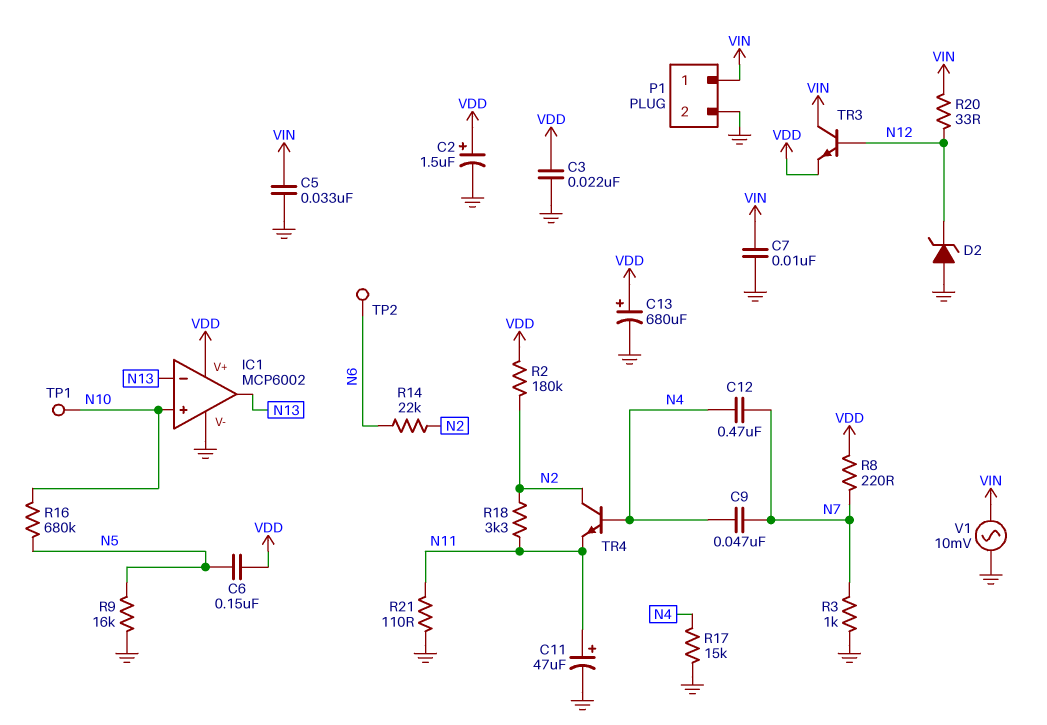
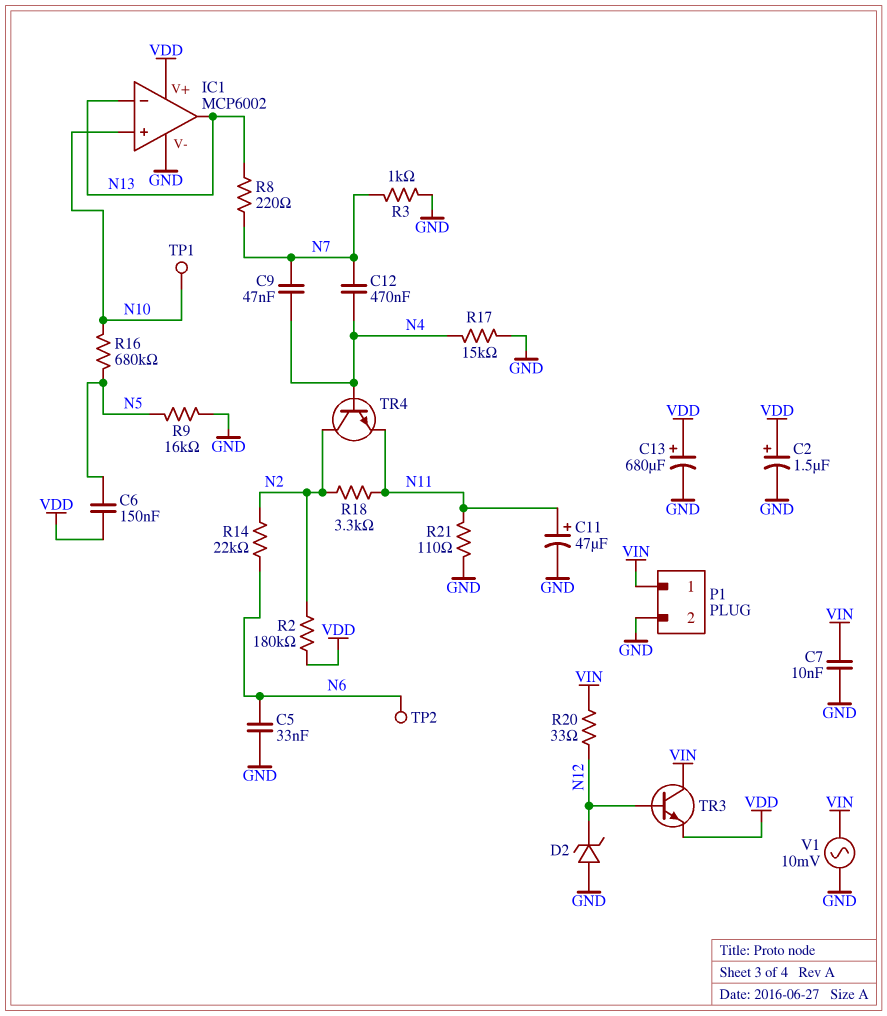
C3: 22nF (GND, VDD) -> none
C5: 33nF (GND, VIN) -> 33nF (GND, N6)
R8: 220 (N7, VDD) -> 220 (N7, N13)

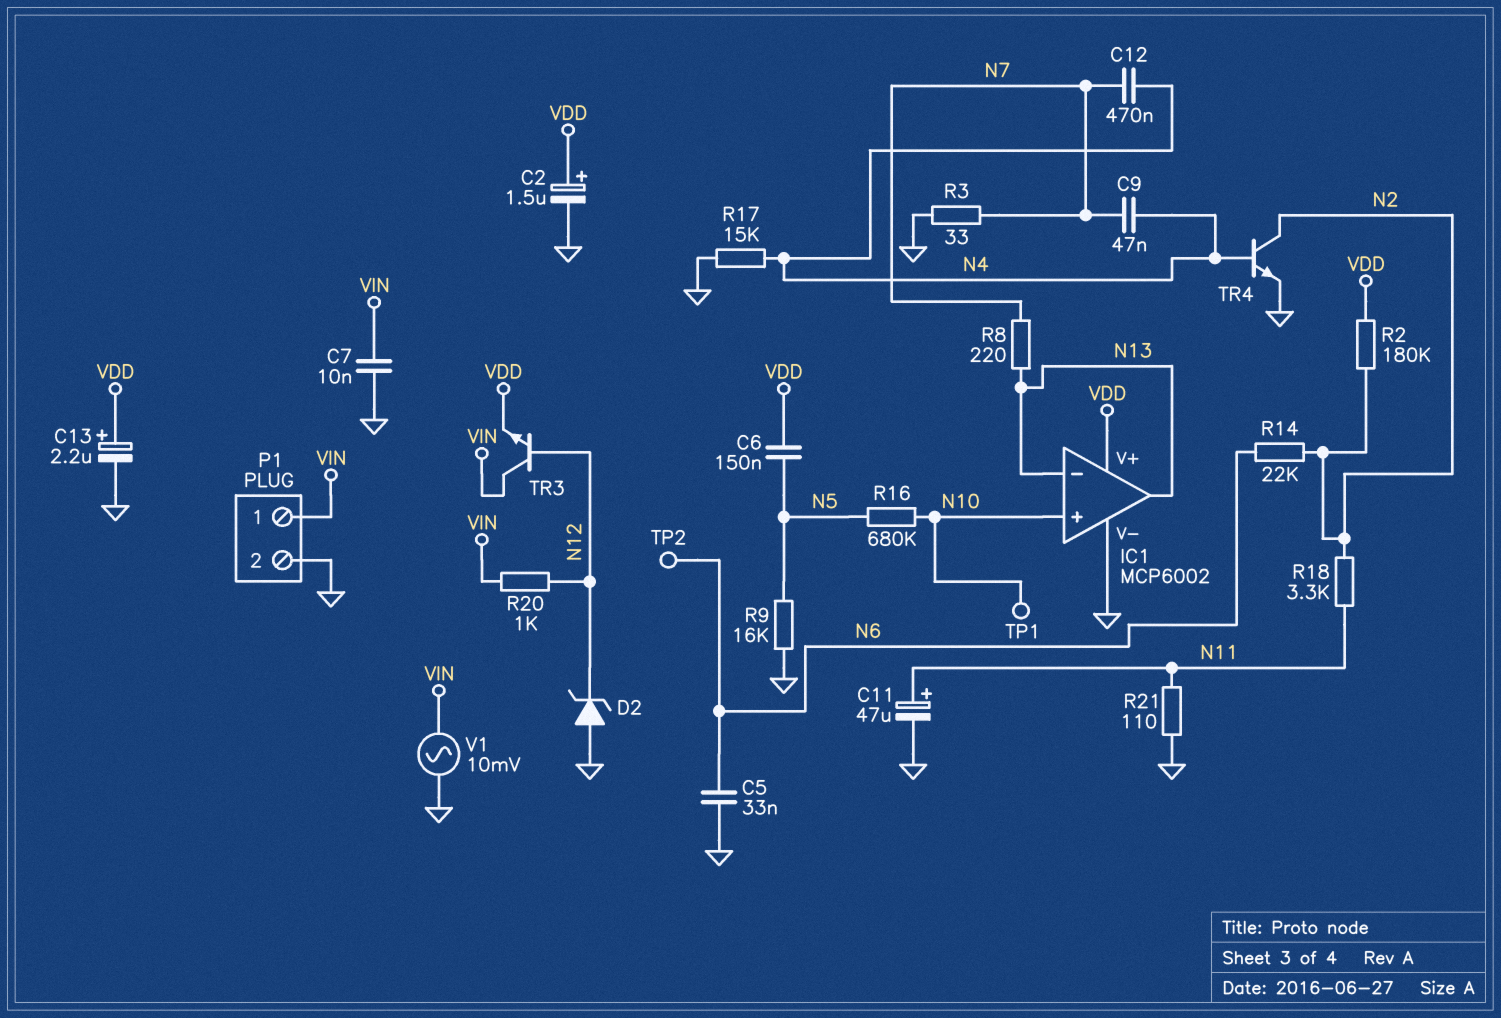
C13: 680uF (plus VDD, minus GND) -> 2.2uF (plus VDD, minus GND)
R3: 1k (GND, N7) -> 33 (GND, N7)
R20: 33 (N12, VIN) -> 1k (N12, VIN)
TR4: NPN (B N4, C N2, E N11) -> NPN (B N4, C N2, E GND)

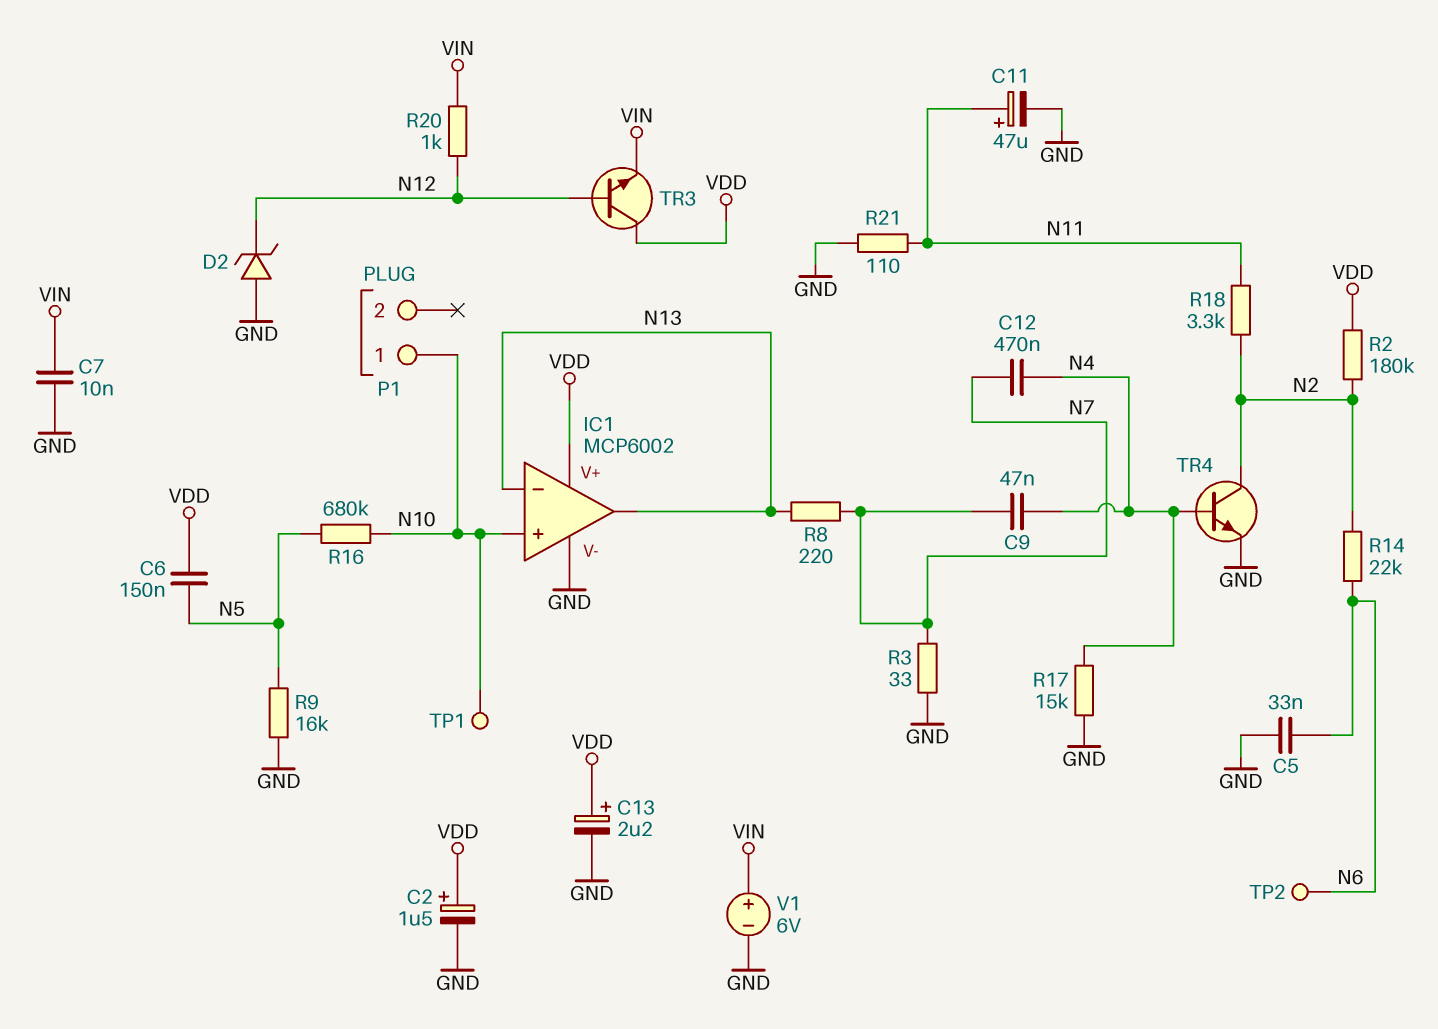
P1 pin 1: VIN -> N10
P1 pin 2: GND -> none
TR3: NPN (B N12, C VIN, E VDD) -> NPN (B N12, C VDD, E VIN)
V1: AC 10mV (GND, VIN) -> 6V (plus VIN, minus GND)

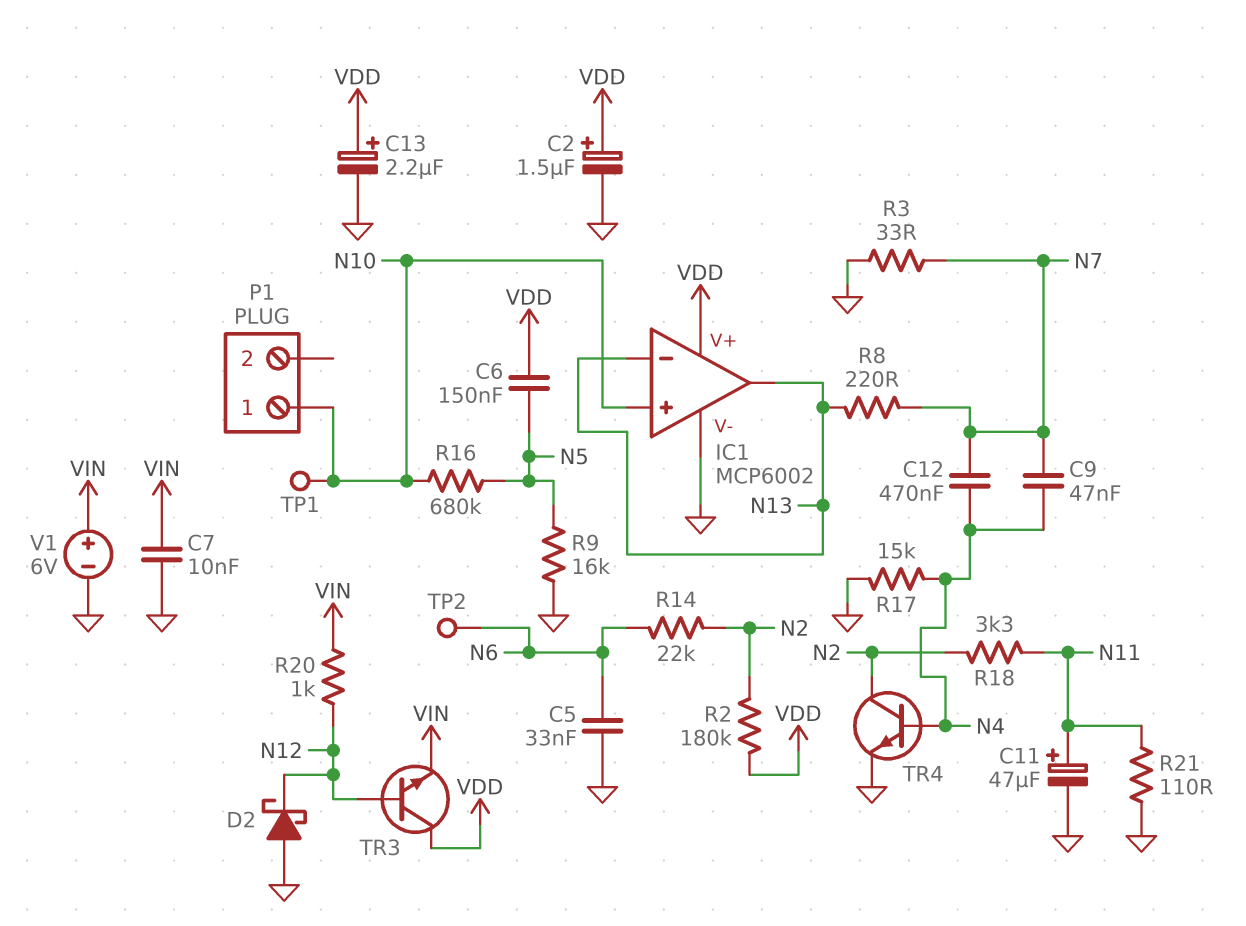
D2: zener (A GND, K N12) -> schottky (A GND, K N12)

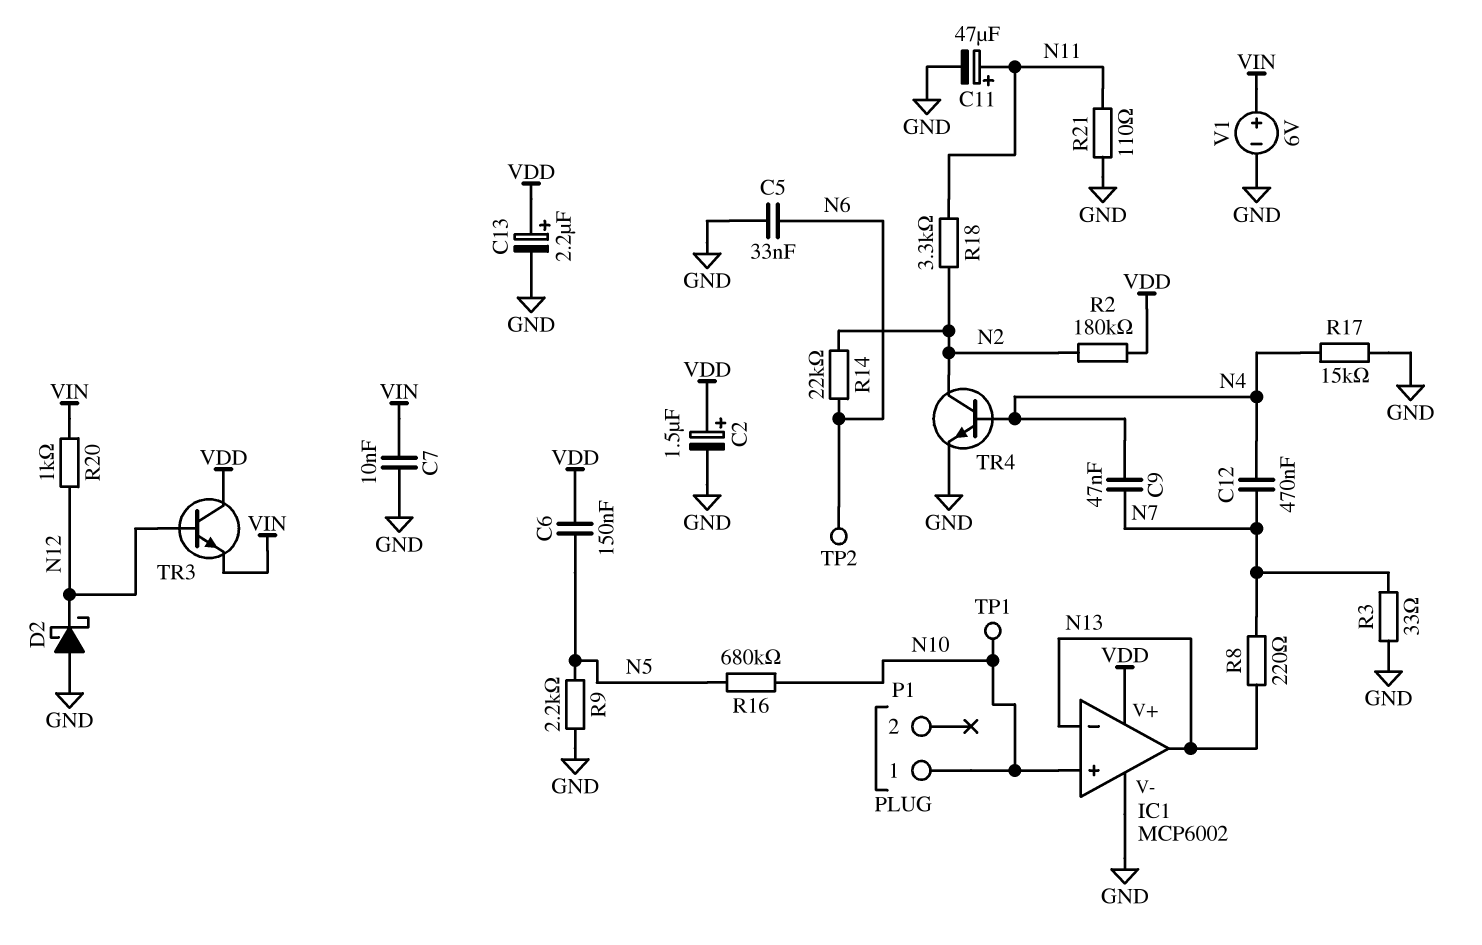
R9: 16k (GND, N5) -> 2.2k (GND, N5)

